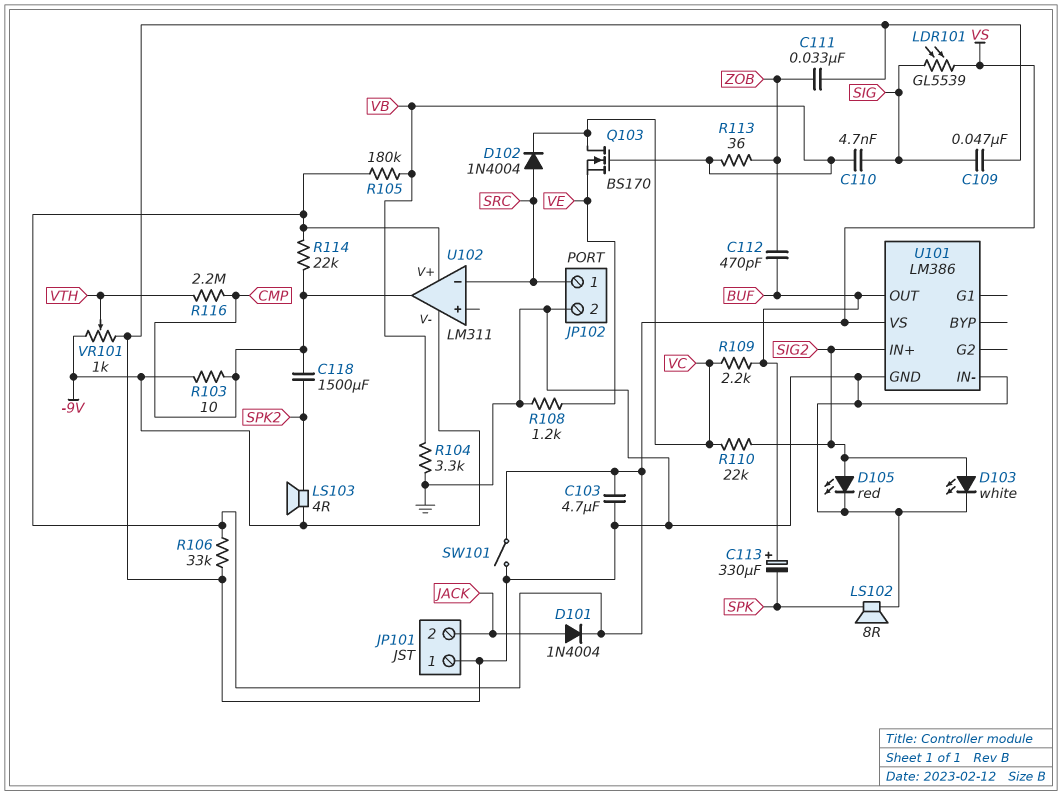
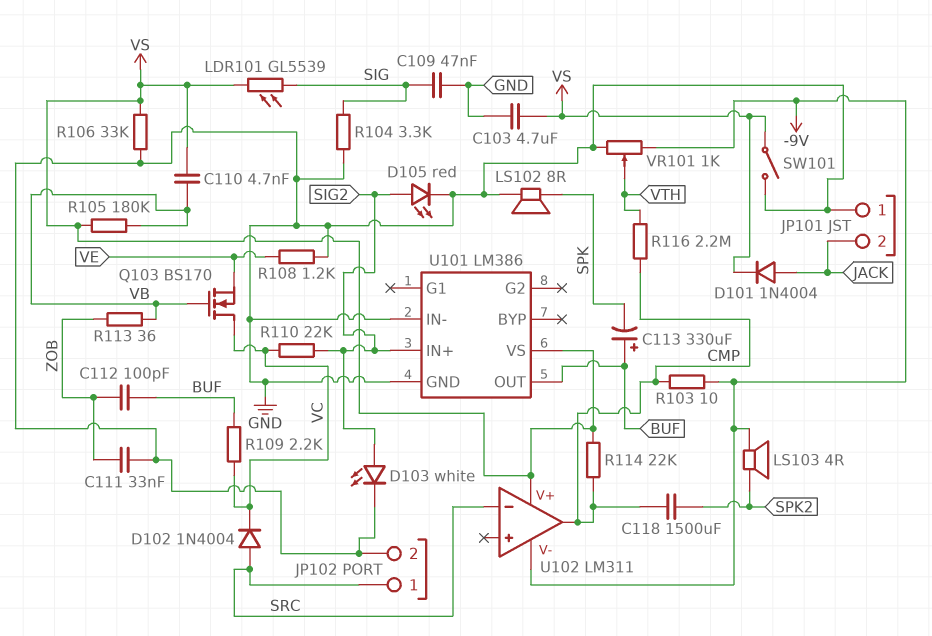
C110: 4.7nF (SIG, VB) -> 4.7nF (VB, VS)
C112: 470pF (BUF, ZOB) -> 100pF (BUF, ZOB)
R104: 3.3k (GND, VB) -> 3.3k (GND, SIG)

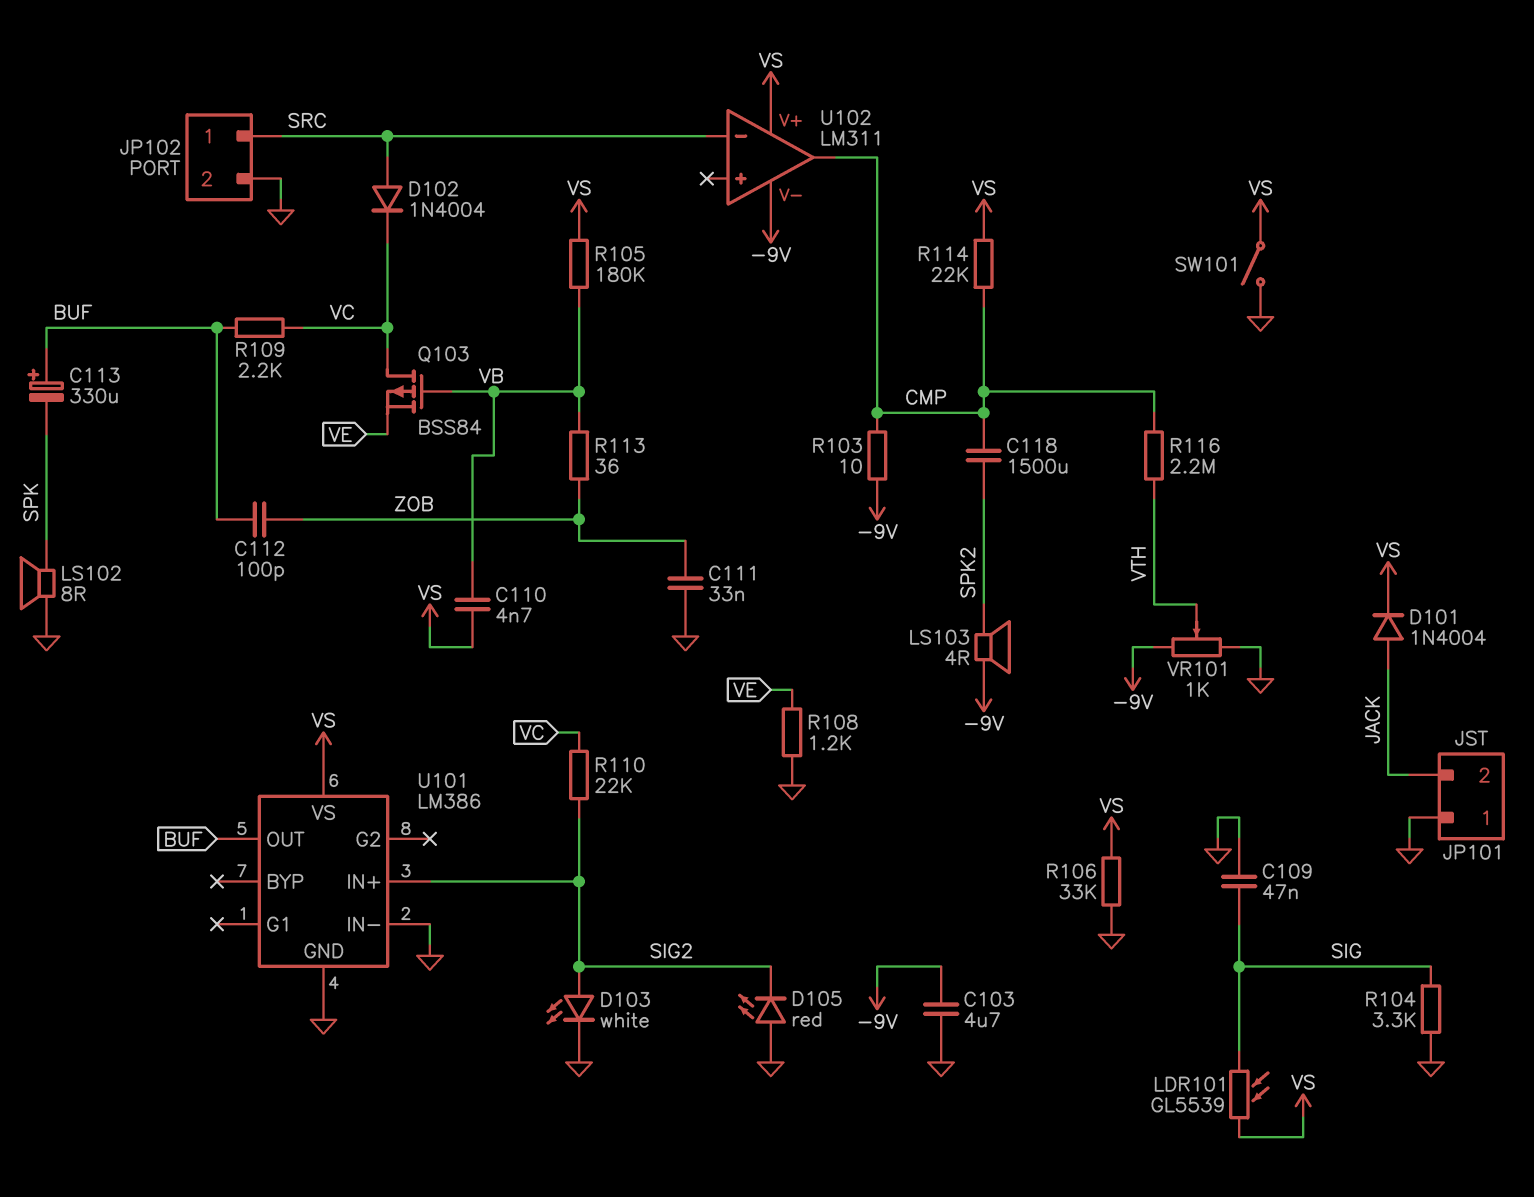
C103: 4.7uF (GND, VS) -> 4.7uF (-9V, GND)
D105: LED red (A SIG2, K GND) -> LED red (A GND, K SIG2)
Q103: NMOS BS170 (G VB, D VC, S VE) -> PMOS BSS84 (G VB, D VC, S VE)

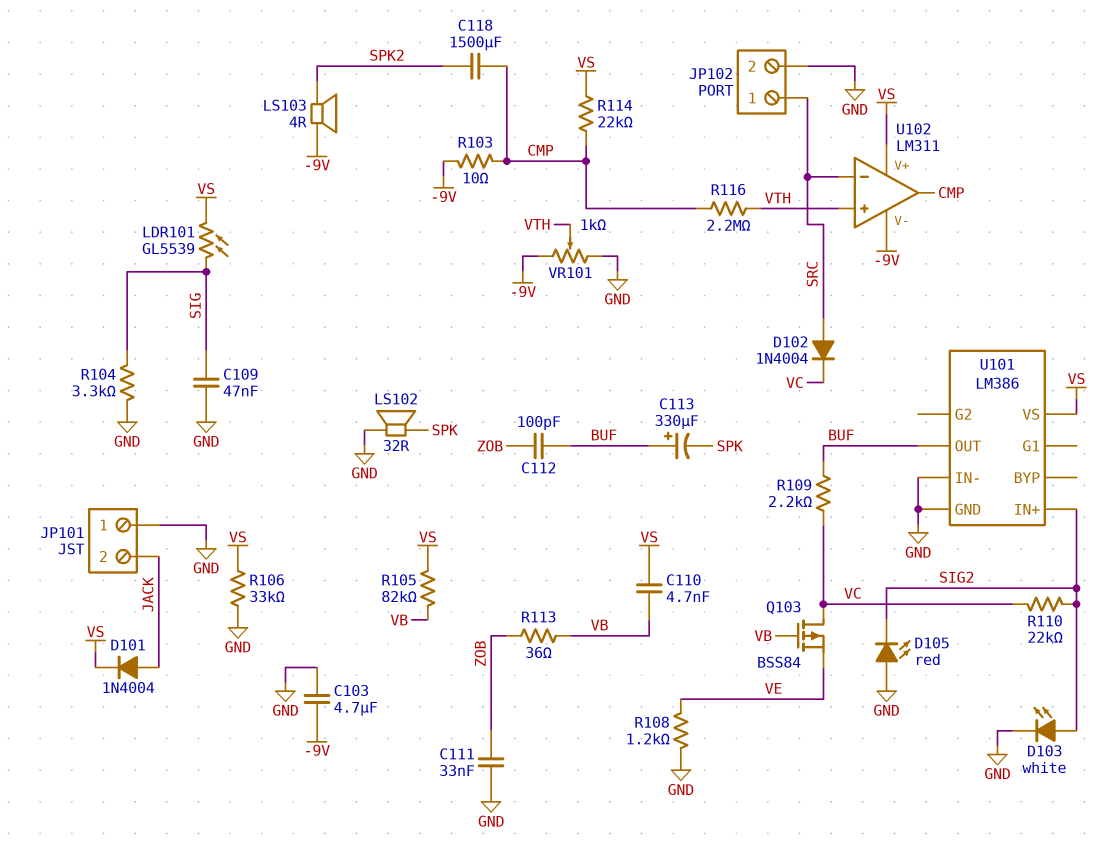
LS102: speaker 8R (GND, SPK) -> speaker 32R (GND, SPK)
R105: 180k (VB, VS) -> 82k (VB, VS)
SW101: switch (GND, VS) -> none
U102 pin in+: none -> VTH

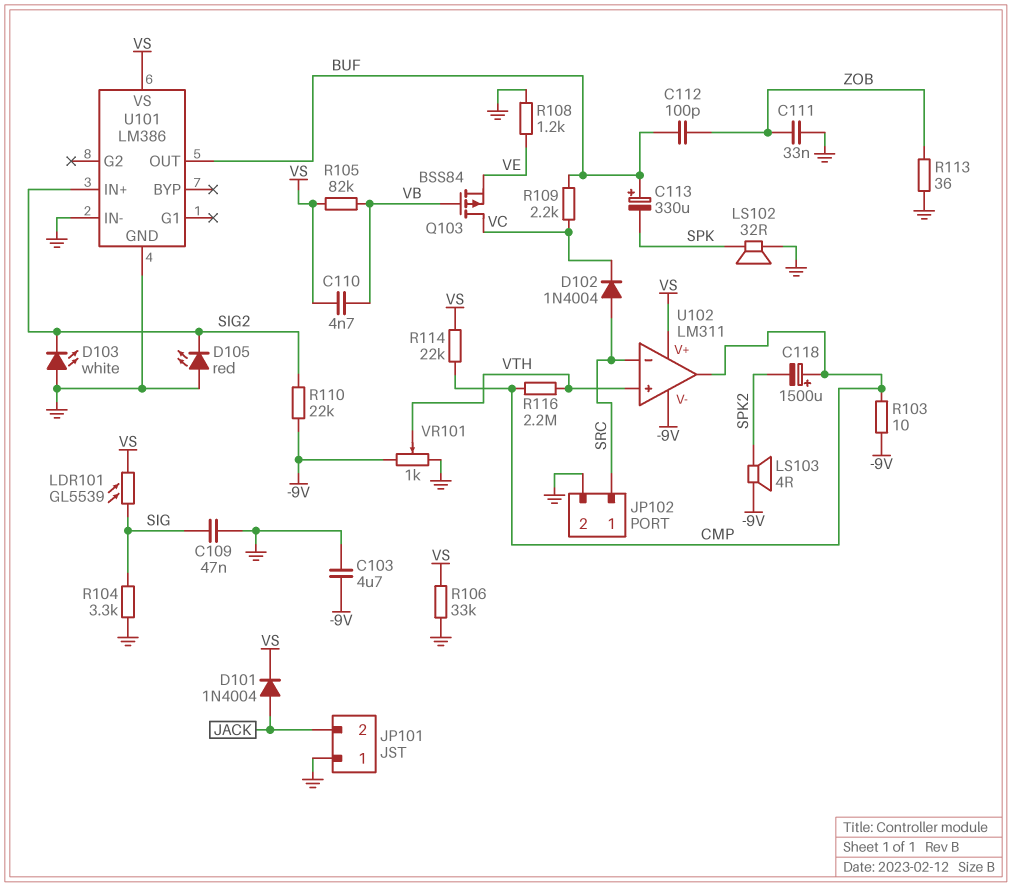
C118: 1500uF (CMP, SPK2) -> 1500uF (plus CMP, minus SPK2)
D103: LED white (A SIG2, K GND) -> LED white (A GND, K SIG2)
R110: 22k (SIG2, VC) -> 22k (-9V, SIG2)
R113: 36 (VB, ZOB) -> 36 (GND, ZOB)

